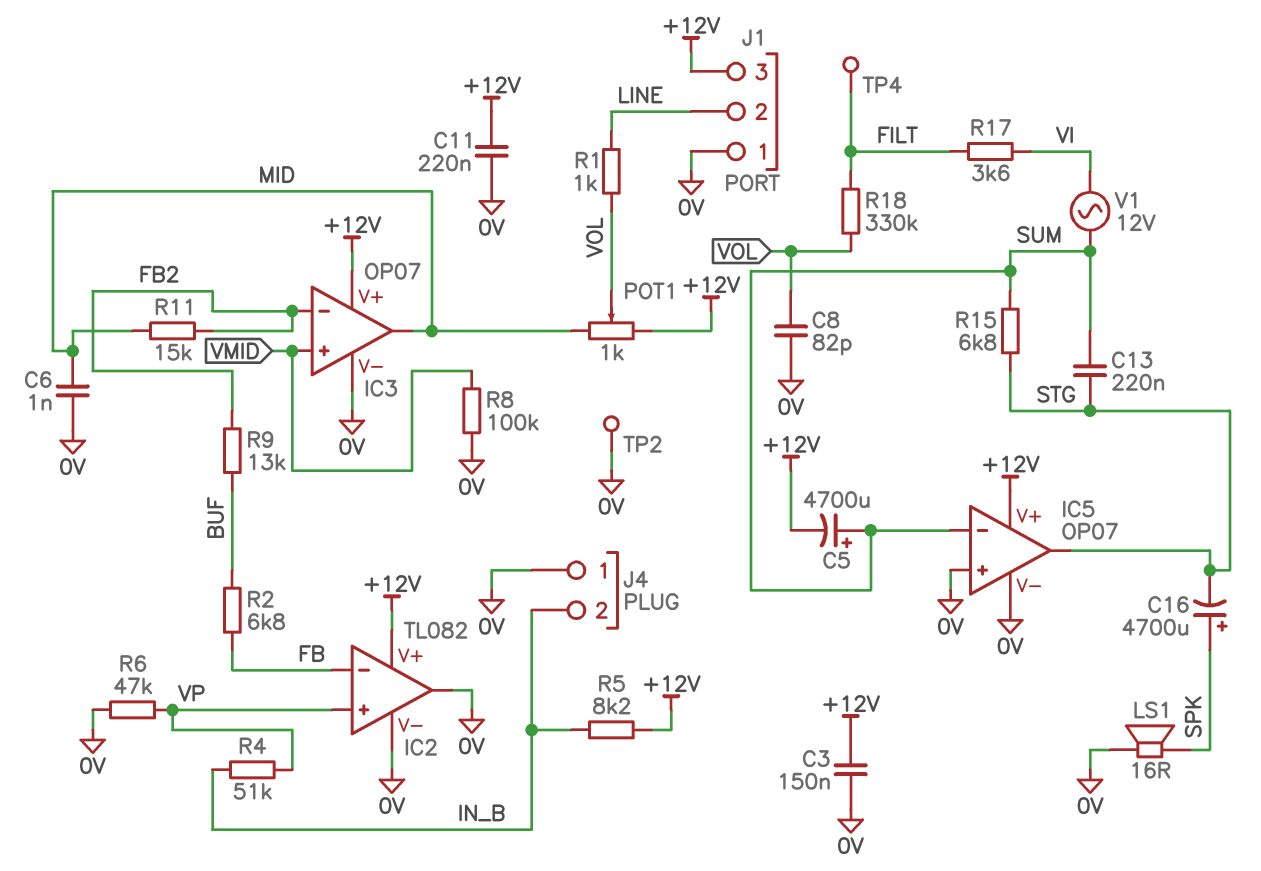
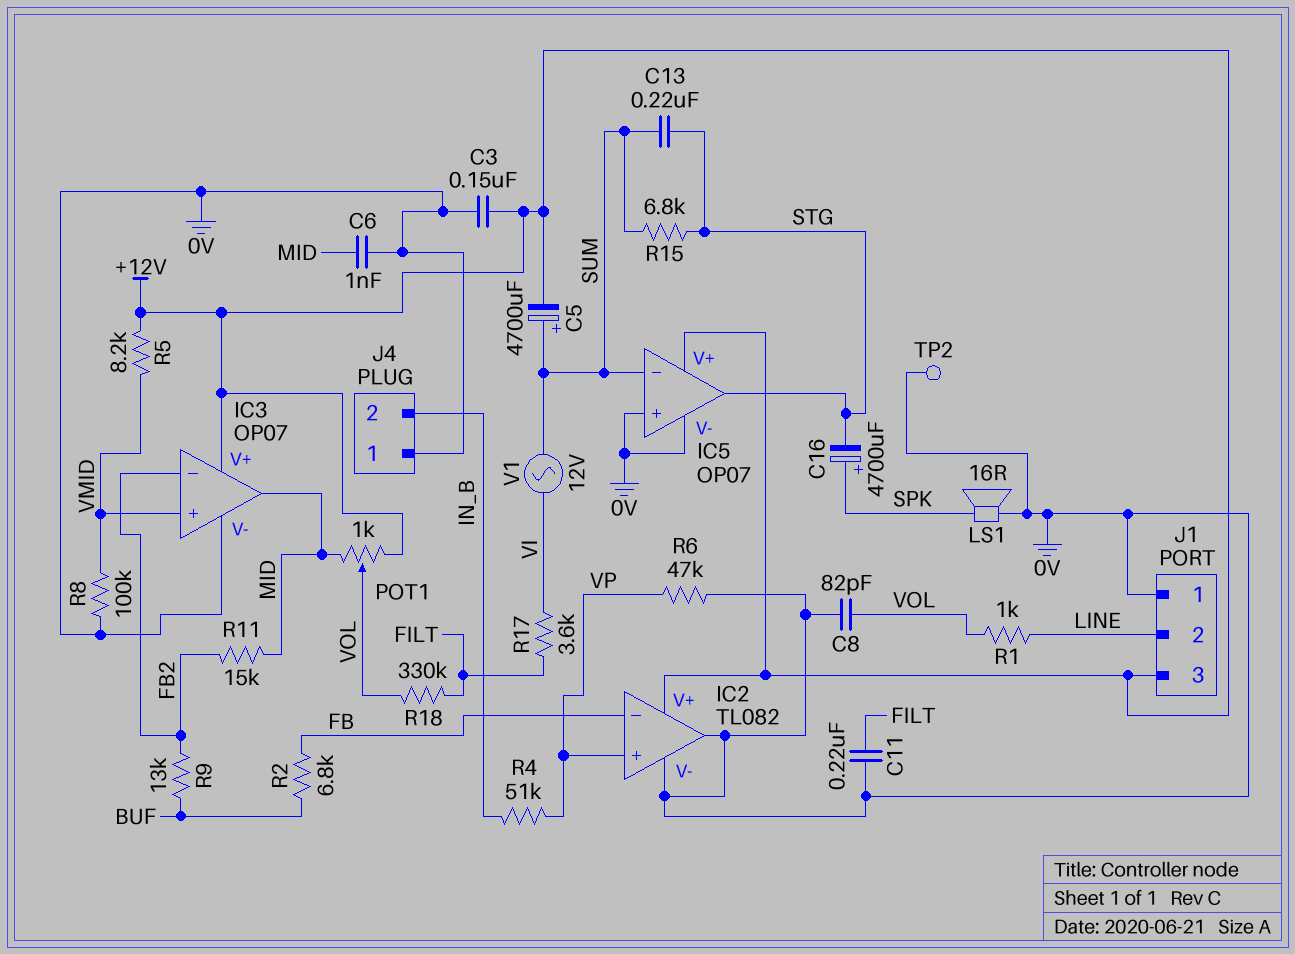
C11: 220nF (+12V, 0V) -> 220nF (0V, FILT)
R5: 8.2k (+12V, IN_B) -> 8.2k (+12V, VMID)
TP4: test point (FILT) -> none

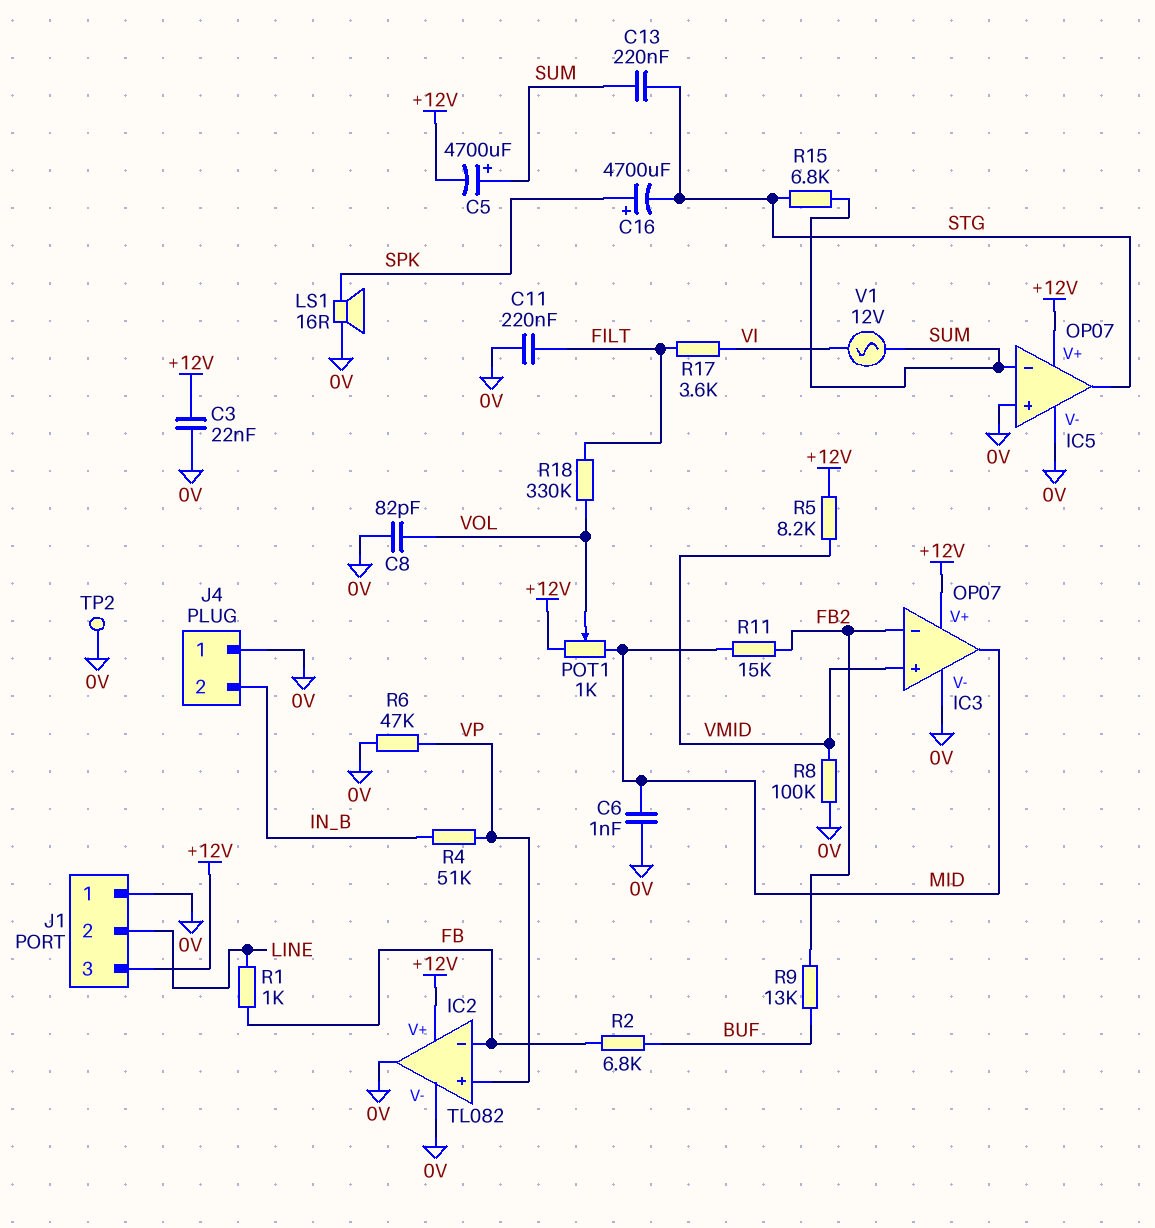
C3: 150nF (+12V, 0V) -> 22nF (+12V, 0V)
R1: 1k (LINE, VOL) -> 1k (FB, LINE)

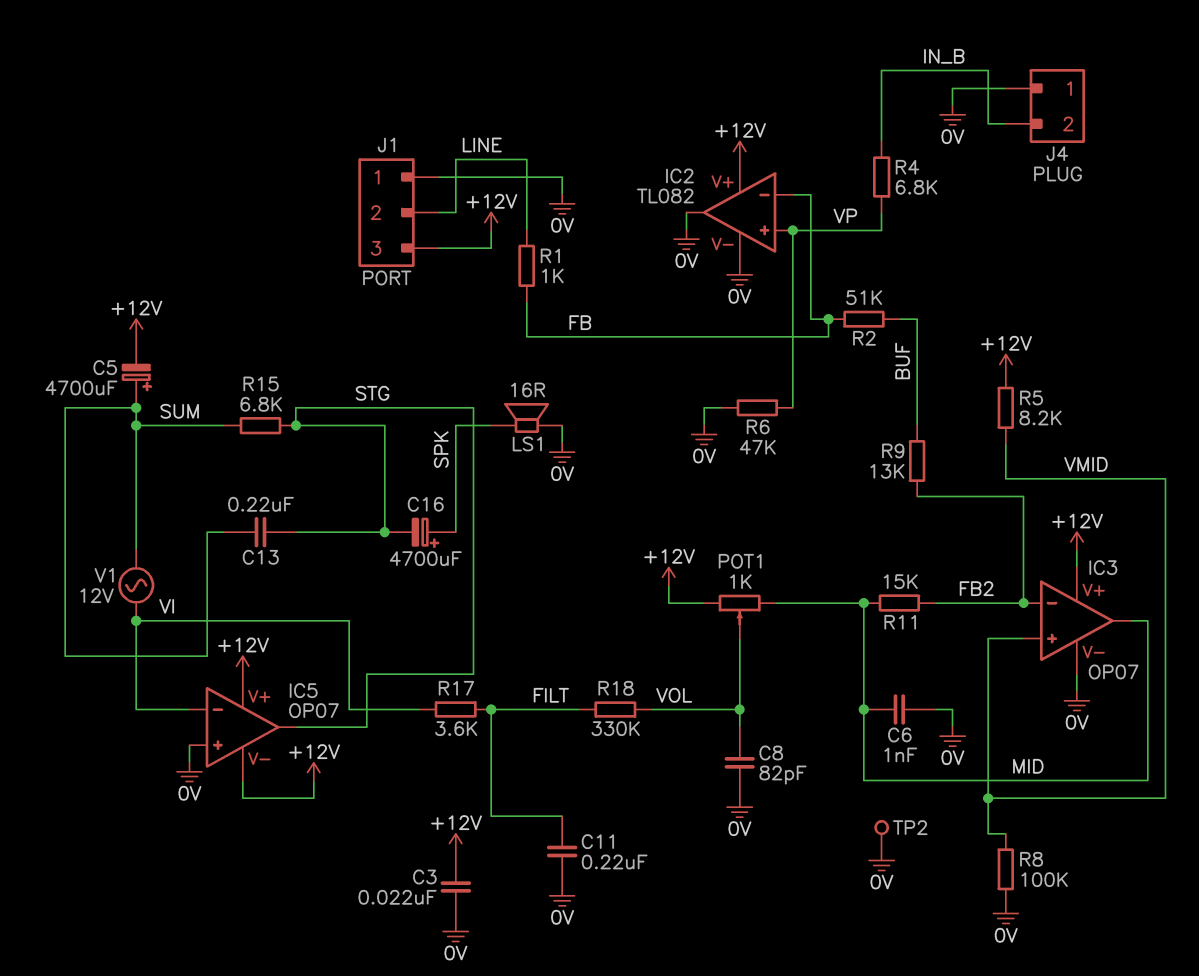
IC5 pin V-: 0V -> +12V
IC5 pin in-: SUM -> VI
R2: 6.8k (BUF, FB) -> 51k (BUF, FB)
R4: 51k (IN_B, VP) -> 6.8k (IN_B, VP)

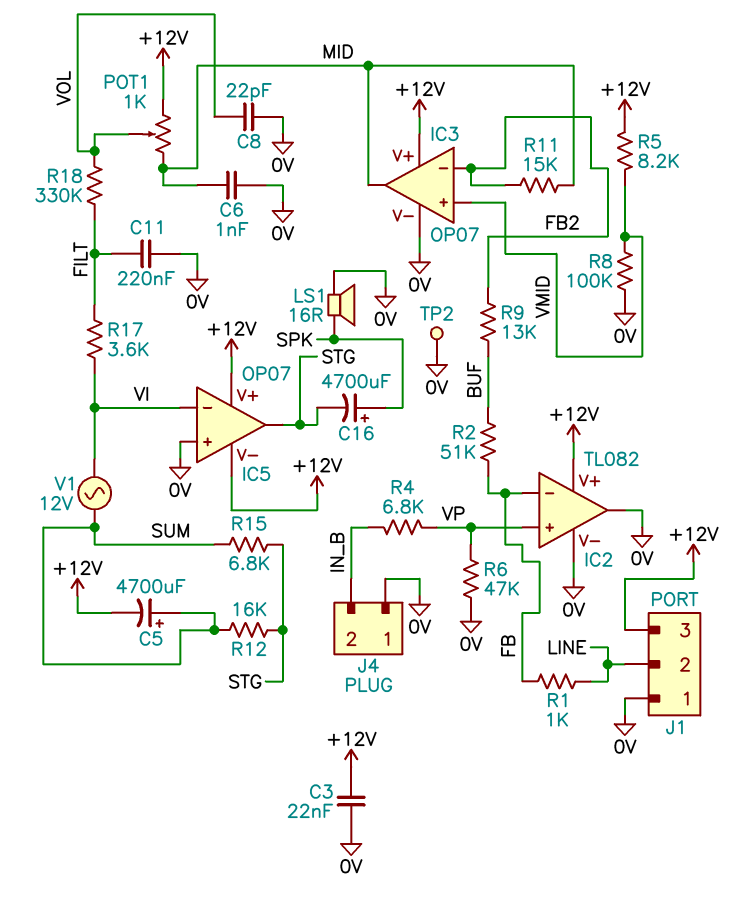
C8: 82pF (0V, VOL) -> 22pF (0V, VOL)
C13: 220nF (STG, SUM) -> none
R12: none -> 16k (STG, SUM)

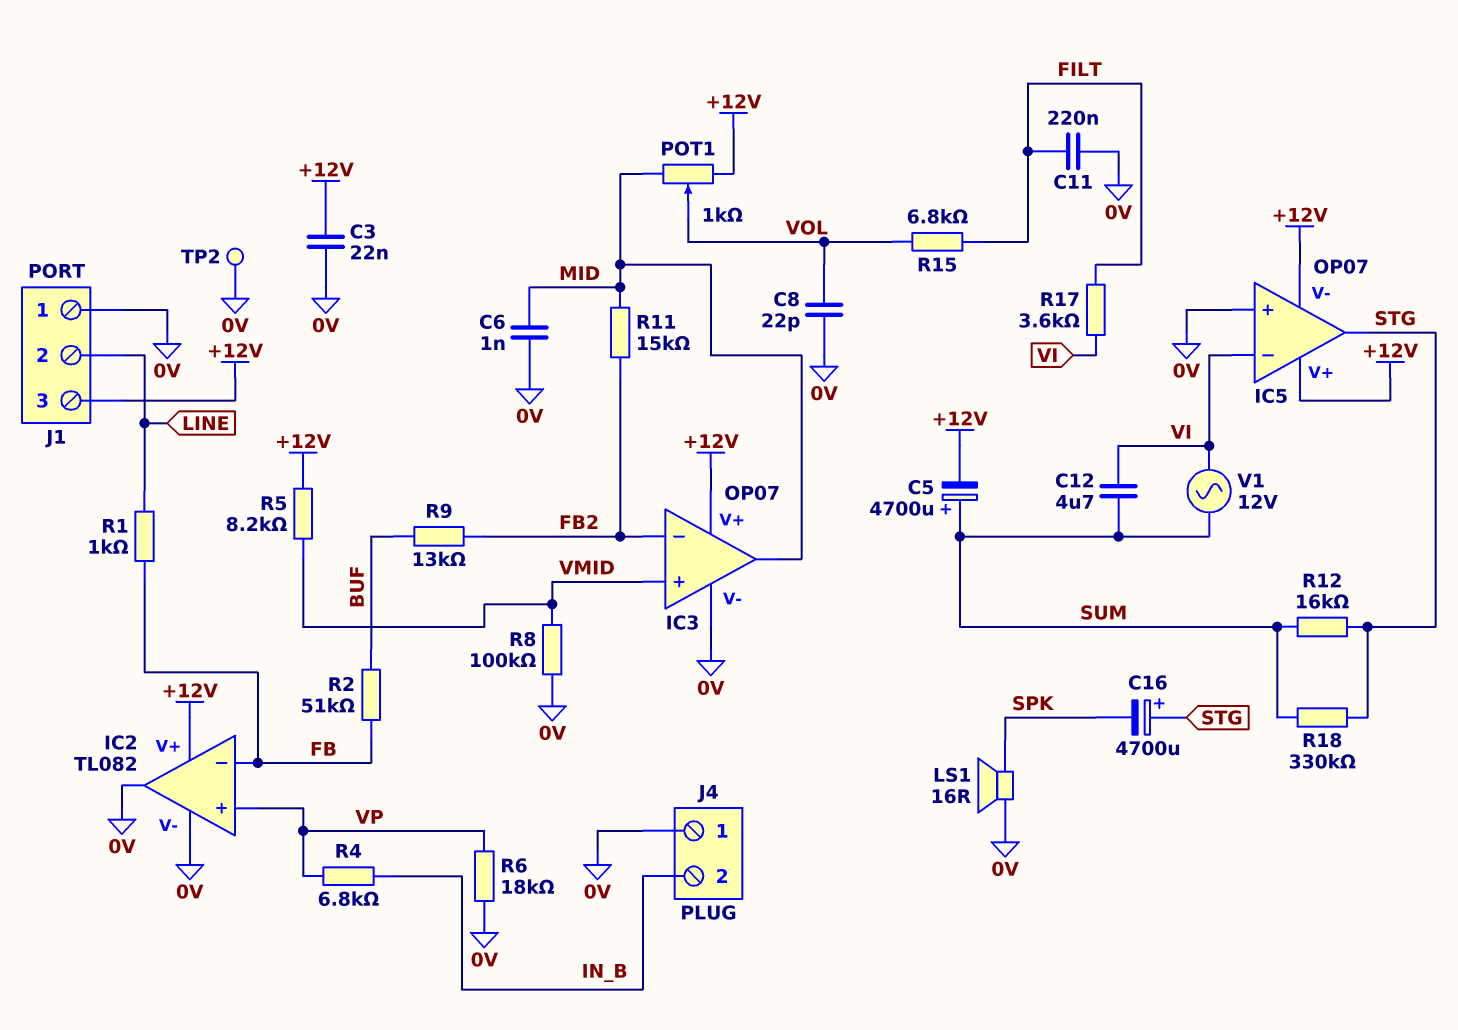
C12: none -> 4.7uF (SUM, VI)
C16: 4700uF (plus SPK, minus STG) -> 4700uF (plus STG, minus SPK)
R6: 47k (0V, VP) -> 18k (0V, VP)
R15: 6.8k (STG, SUM) -> 6.8k (FILT, VOL)
R18: 330k (FILT, VOL) -> 330k (STG, SUM)

